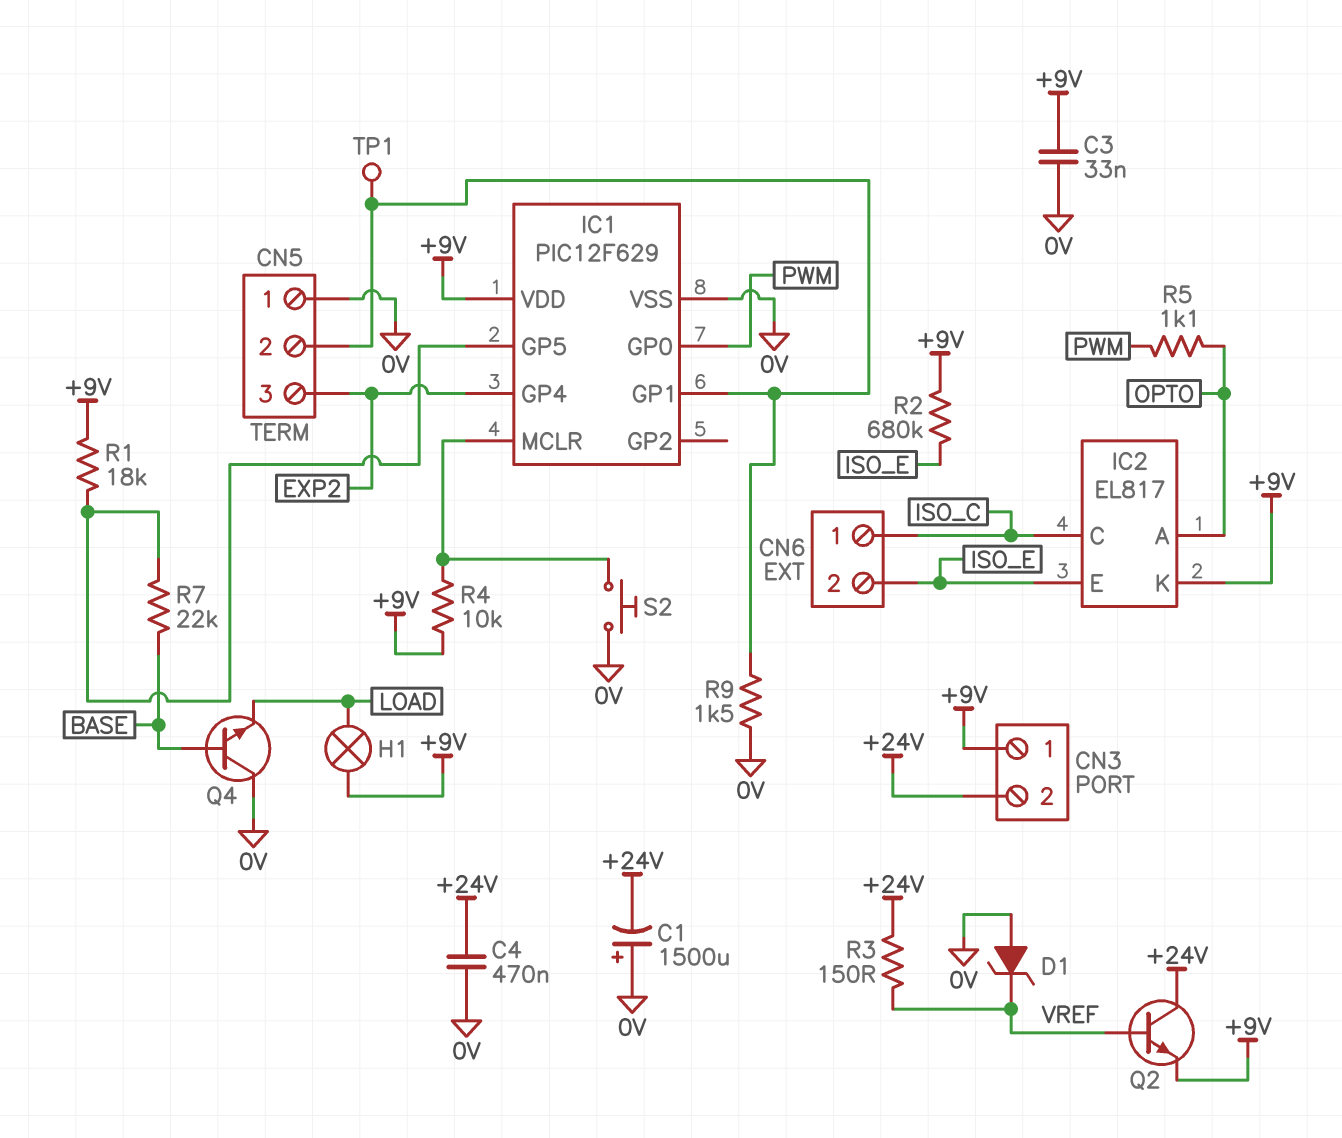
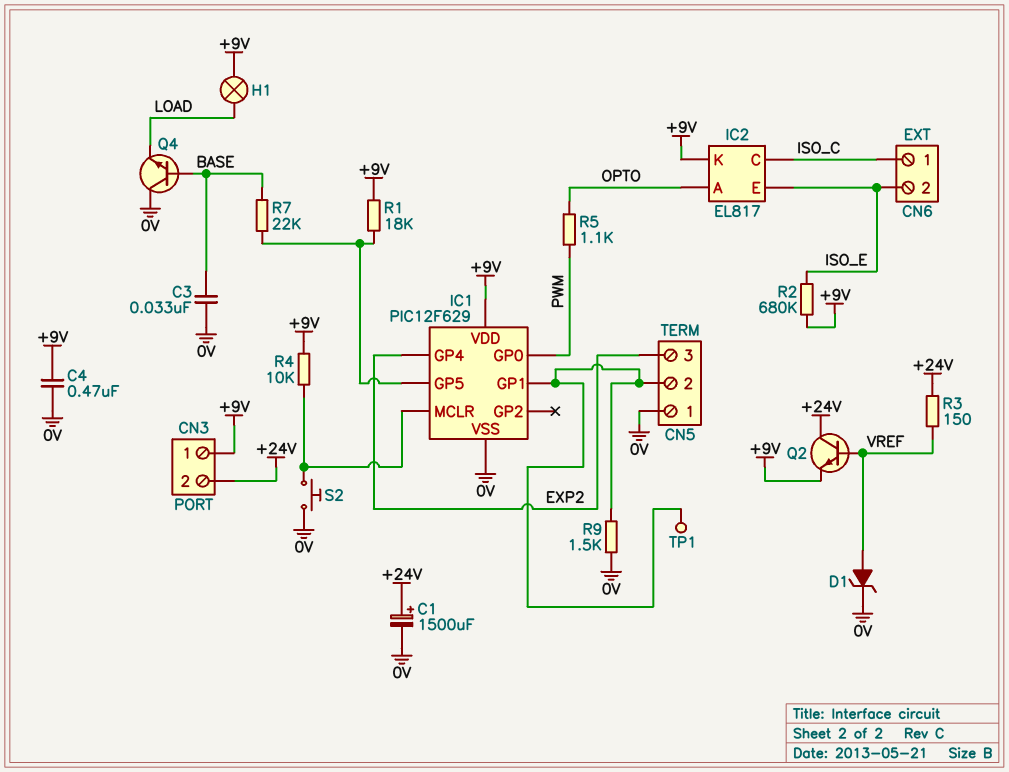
C1: 1500uF (plus 0V, minus +24V) -> 1500uF (plus +24V, minus 0V)
C3: 33nF (+9V, 0V) -> 33nF (0V, BASE)
C4: 470nF (+24V, 0V) -> 470nF (+9V, 0V)
D1: zener (A 0V, K VREF) -> zener (A VREF, K 0V)

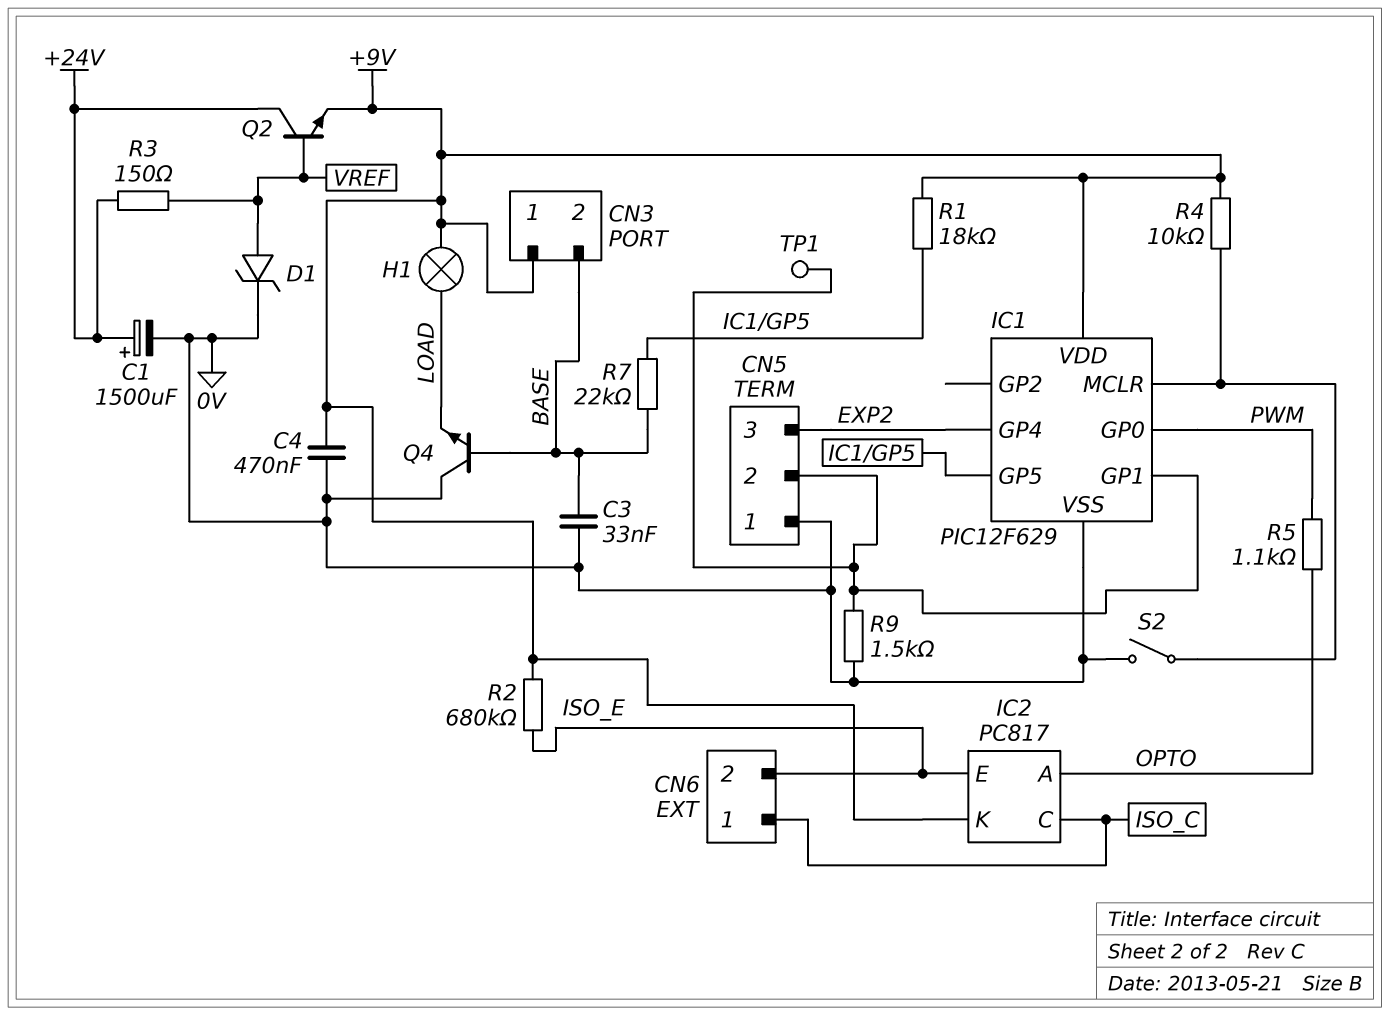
CN3 pin 2: +24V -> BASE
IC2: EL817 -> PC817
S2: button (0V, IC1/MCLR) -> switch (0V, IC1/MCLR)

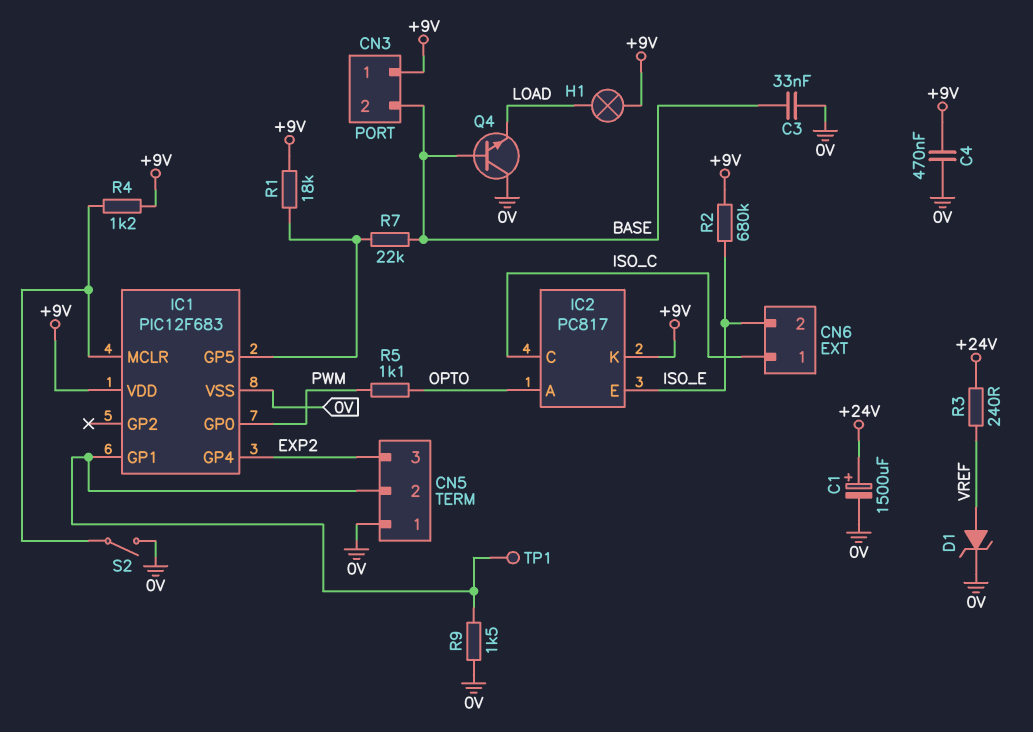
IC1: PIC12F629 -> PIC12F683
Q2: NPN (B VREF, C +24V, E +9V) -> none
R3: 150 (+24V, VREF) -> 240 (+24V, VREF)
R4: 10k (+9V, IC1/MCLR) -> 1.2k (+9V, IC1/MCLR)

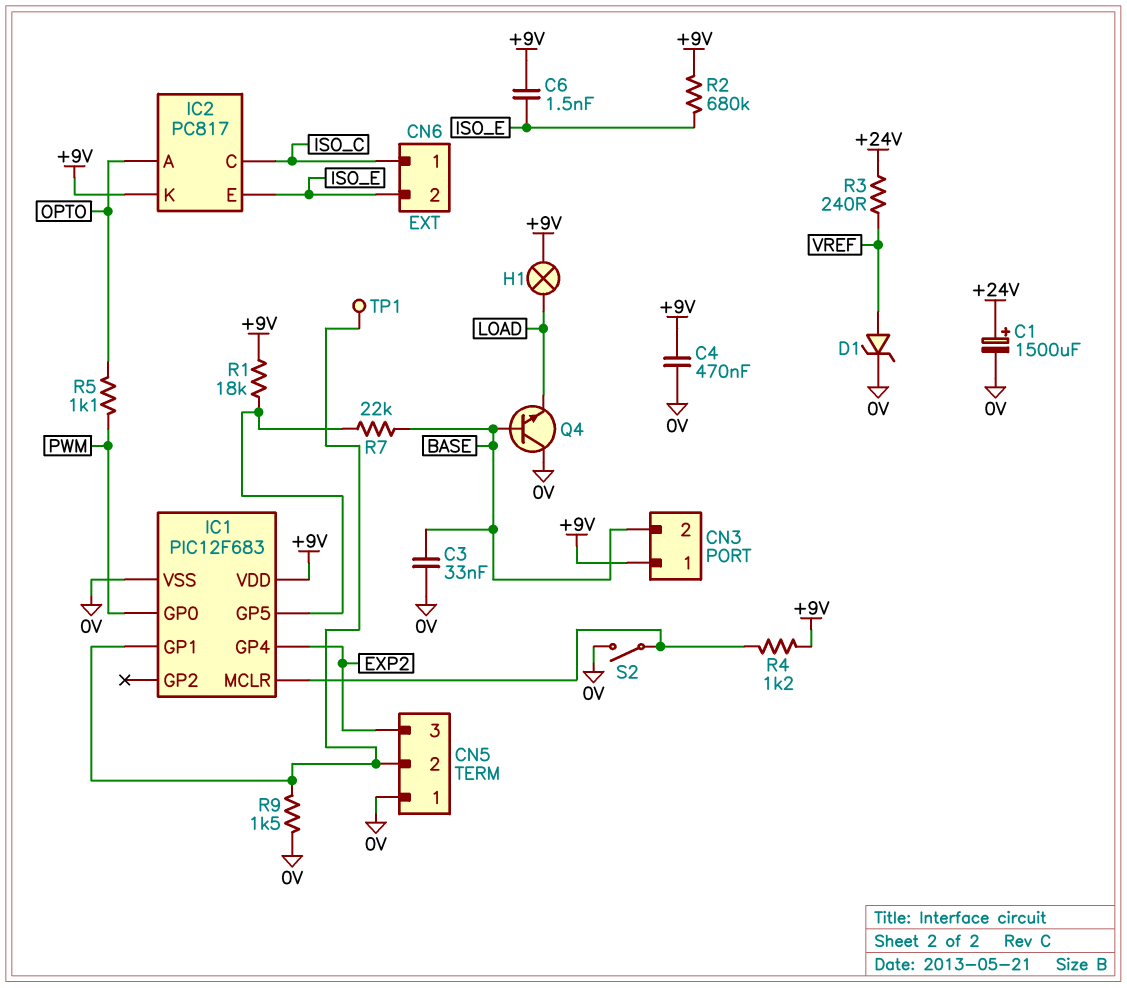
C6: none -> 1.5nF (+9V, ISO_E)

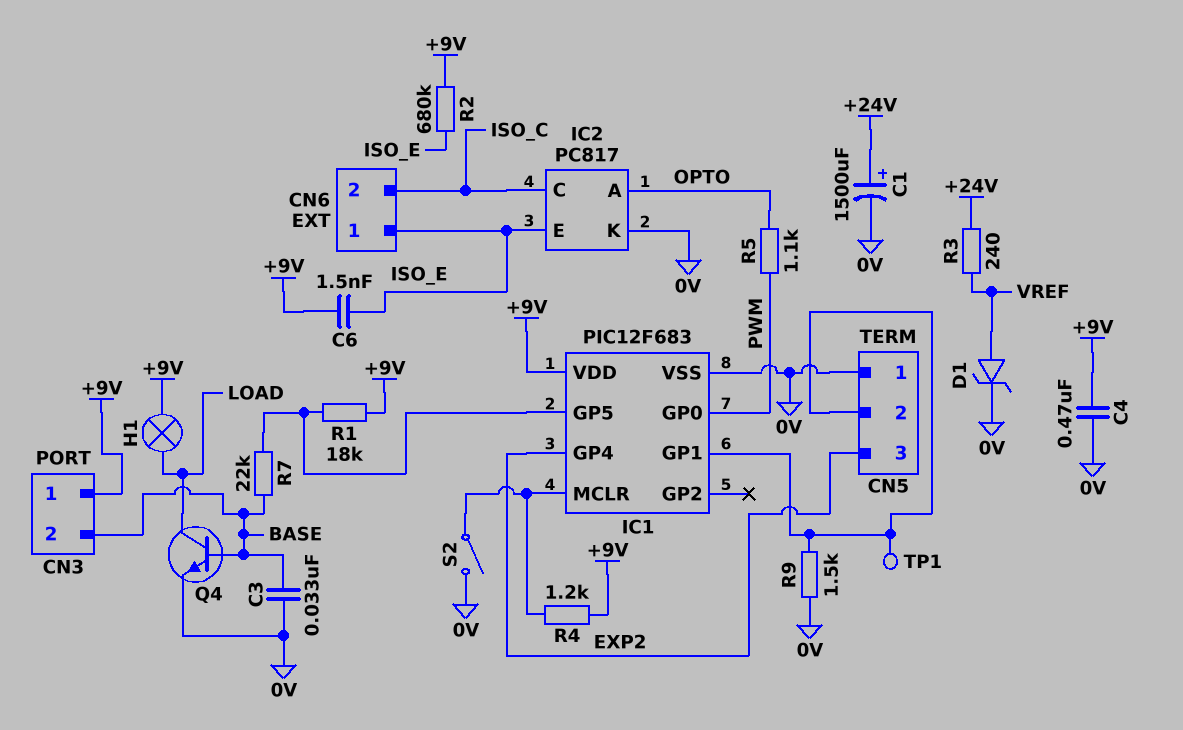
CN6 pin 1: ISO_C -> ISO_E
CN6 pin 2: ISO_E -> ISO_C
IC2 pin K: +9V -> 0V
Q4: NPN (B BASE, C 0V, E LOAD) -> NPN (B BASE, C LOAD, E 0V)

